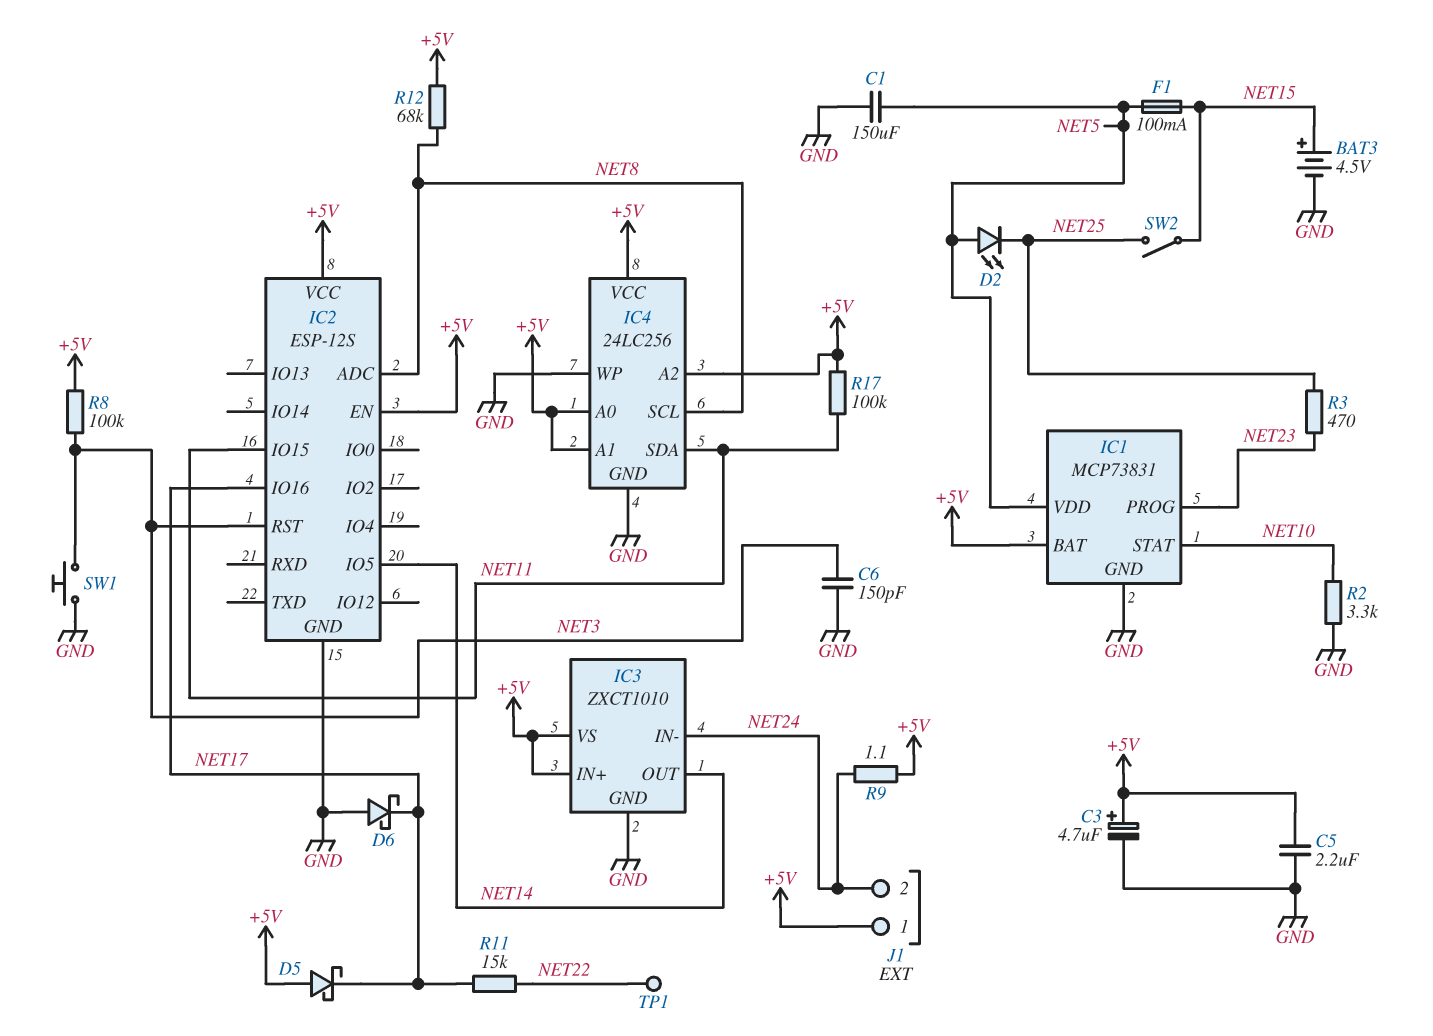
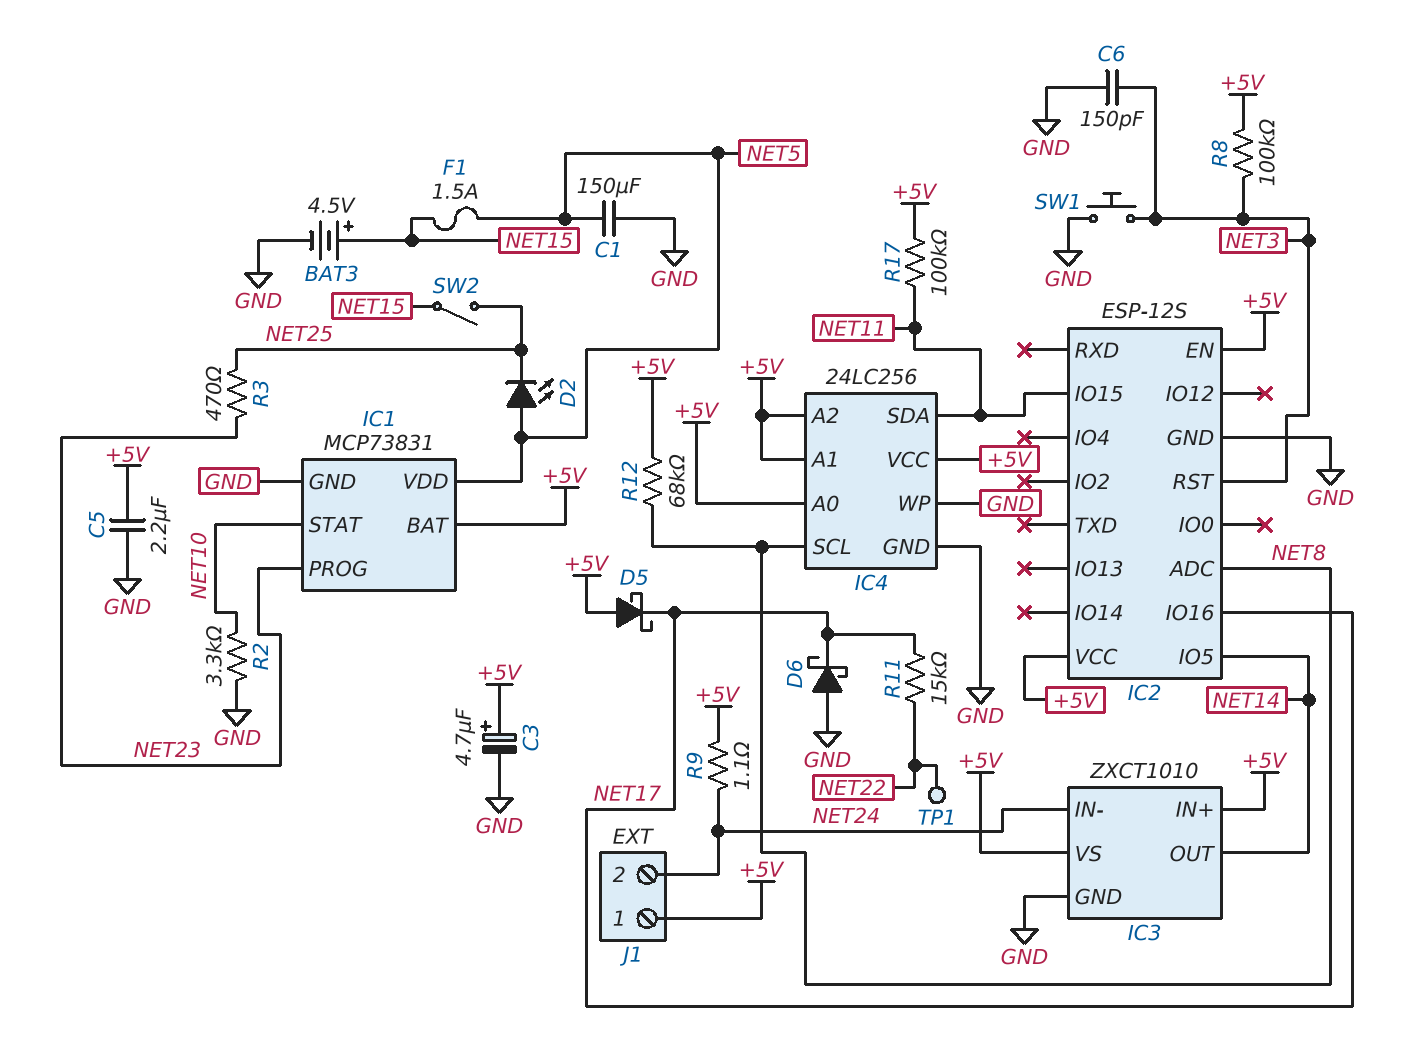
F1: 100mA (NET5, NET15) -> 1.5A (NET5, NET15)

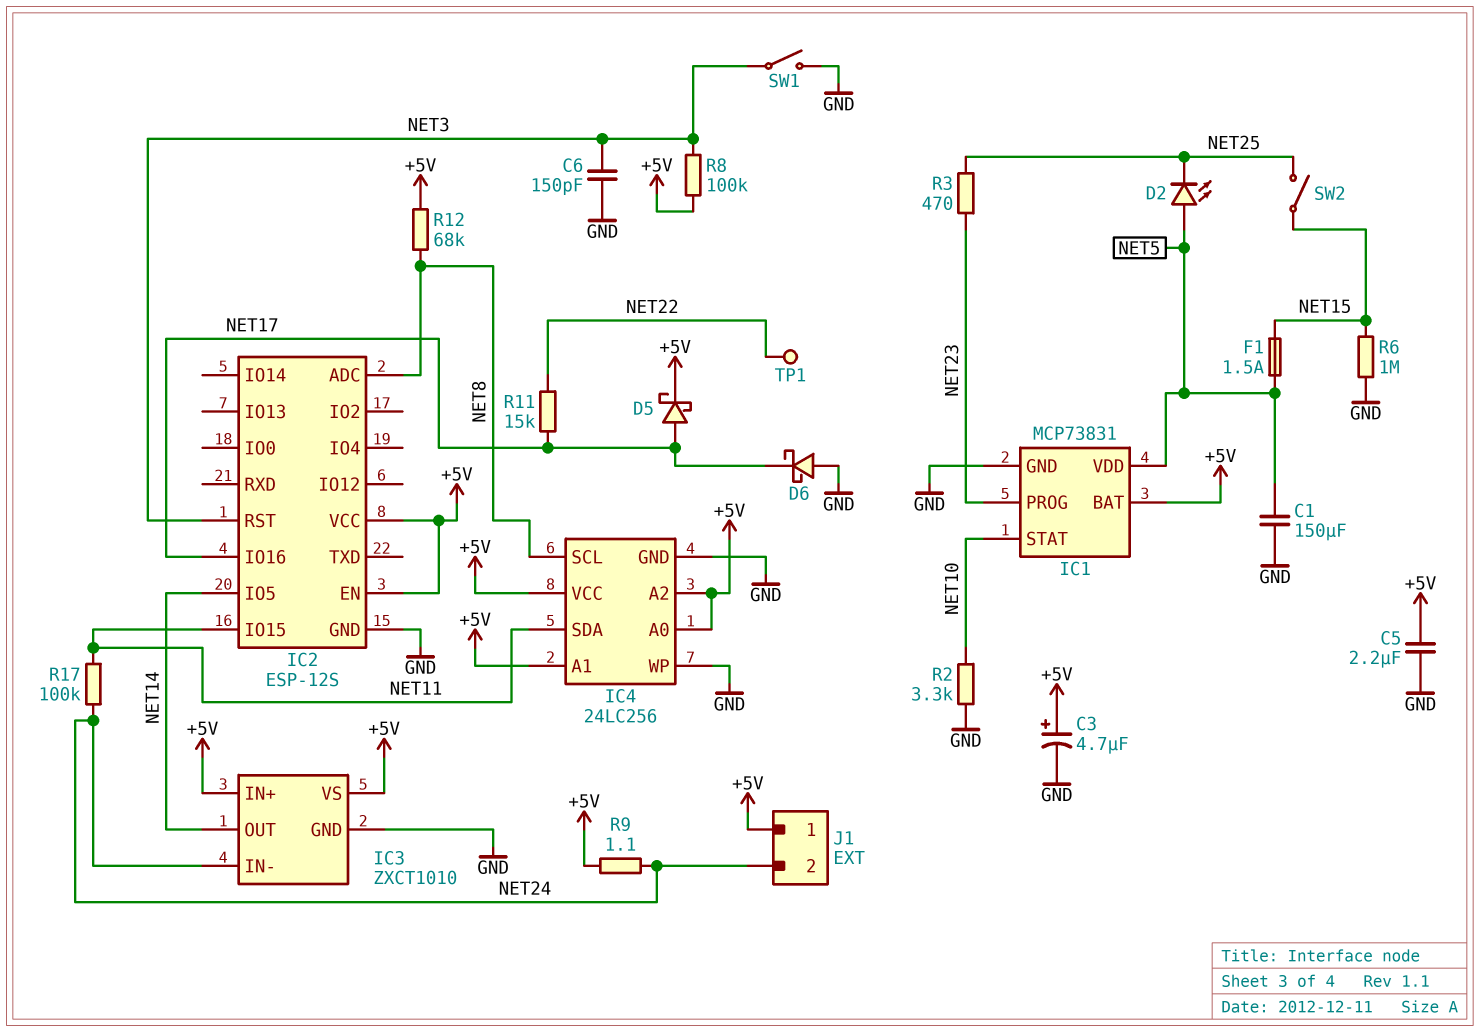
BAT3: 4.5V (plus NET15, minus GND) -> none
D5: schottky (A +5V, K NET17) -> schottky (A NET17, K +5V)
R6: none -> 1M (GND, NET15)
R17: 100k (+5V, NET11) -> 100k (NET11, NET24)
SW1: button (GND, NET3) -> switch (GND, NET3)

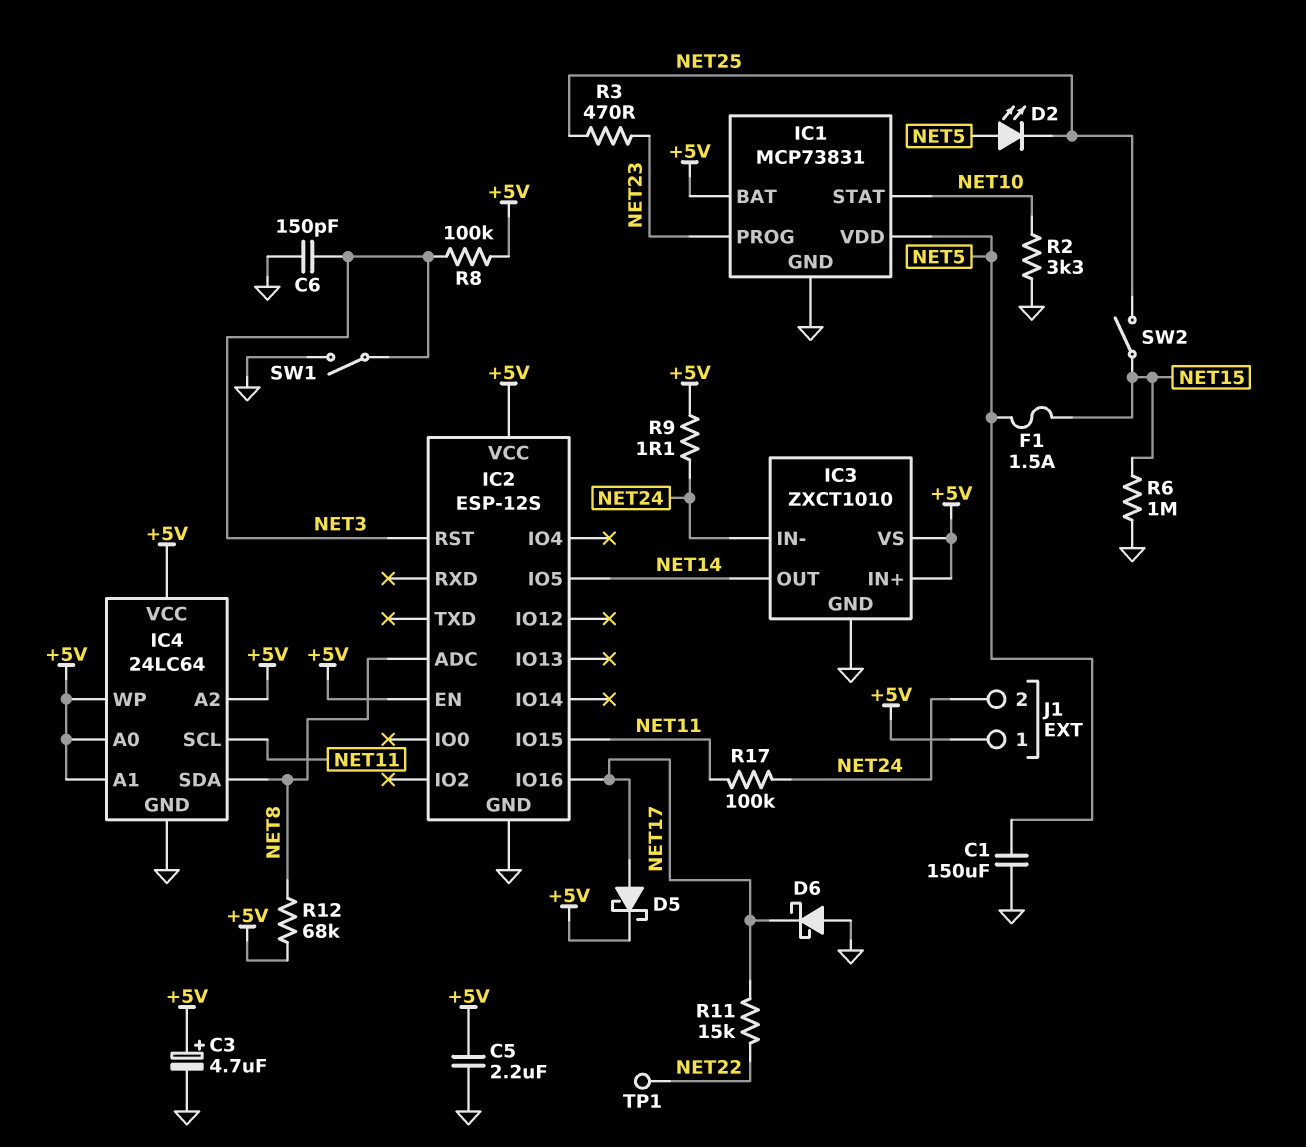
IC4: 24LC256 -> 24LC64
IC4 pin SCL: NET8 -> NET11
IC4 pin SDA: NET11 -> NET8
IC4 pin WP: GND -> +5V

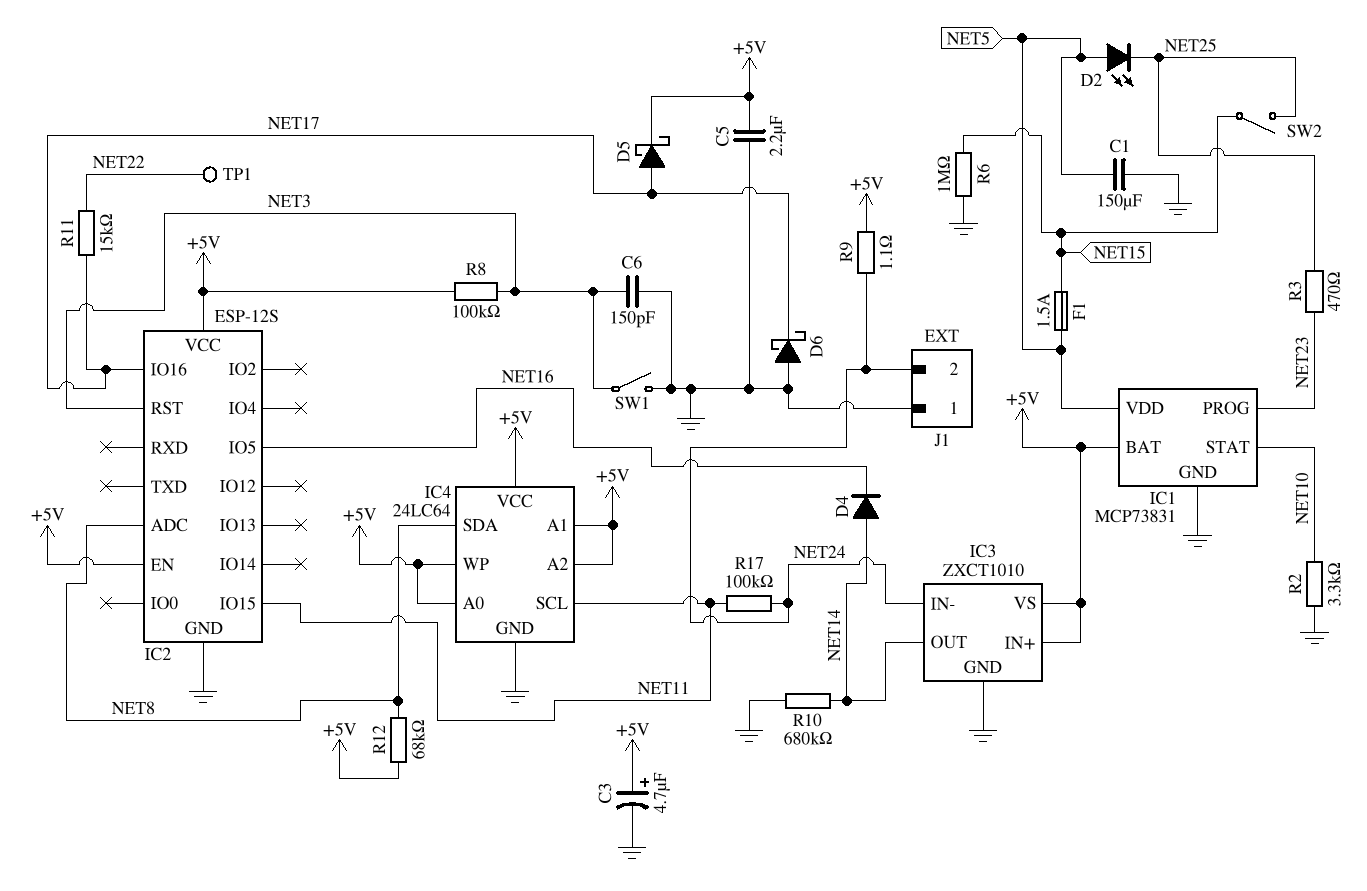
D4: none -> diode (A NET14, K NET16)
IC2 pin IO5: NET14 -> NET16
J1 pin 1: +5V -> GND
R10: none -> 680k (GND, NET14)

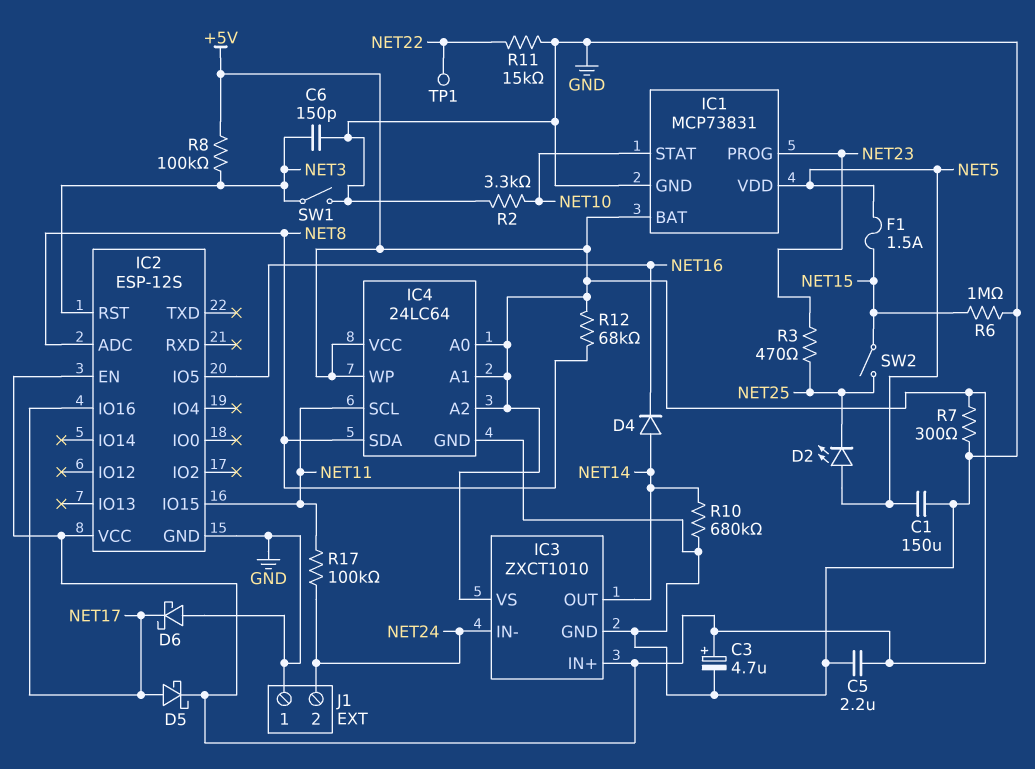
R7: none -> 300 (+5V, GND)
R9: 1.1 (+5V, NET24) -> none
R11: 15k (NET17, NET22) -> 15k (GND, NET22)

